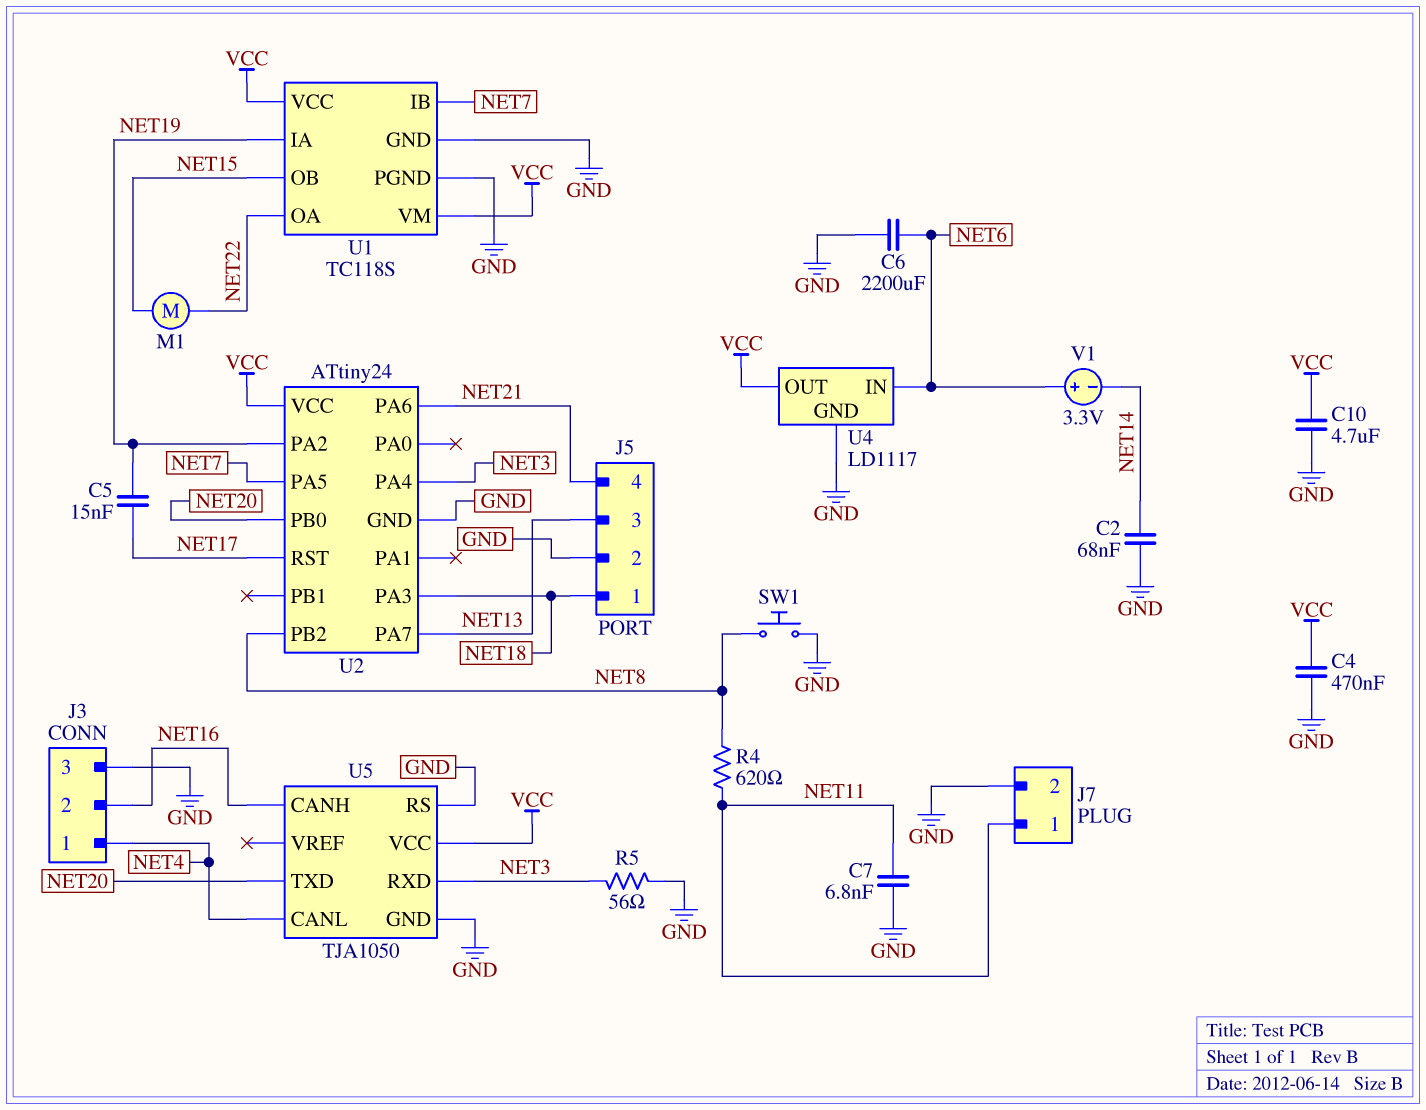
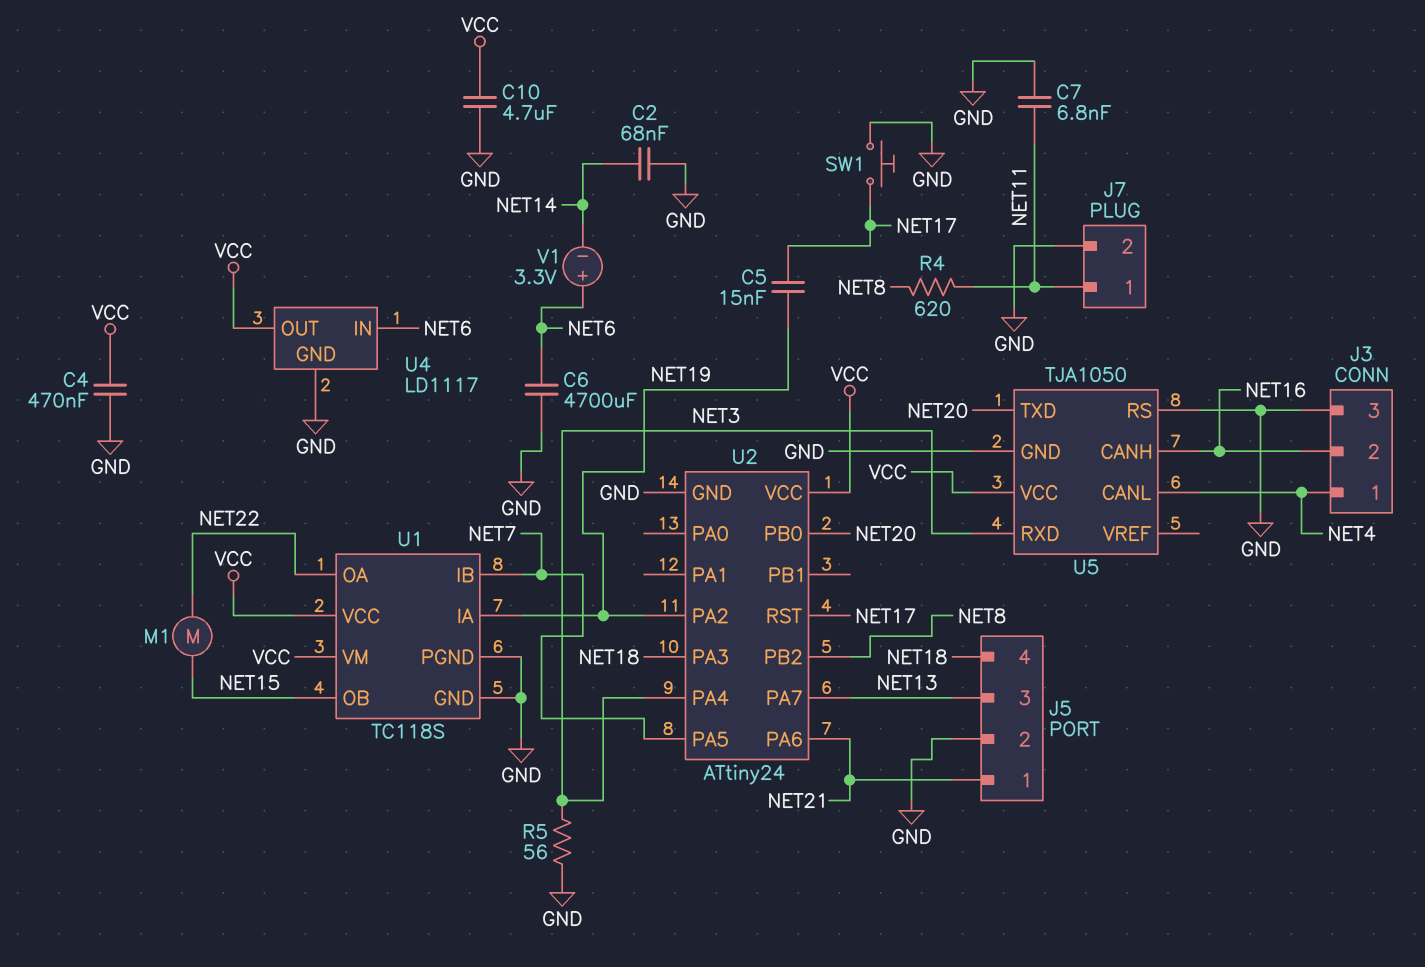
C6: 2200uF (GND, NET6) -> 4700uF (GND, NET6)
J5 pin 1: NET18 -> NET21
J5 pin 4: NET21 -> NET18
SW1: button (GND, NET8) -> button (GND, NET17)

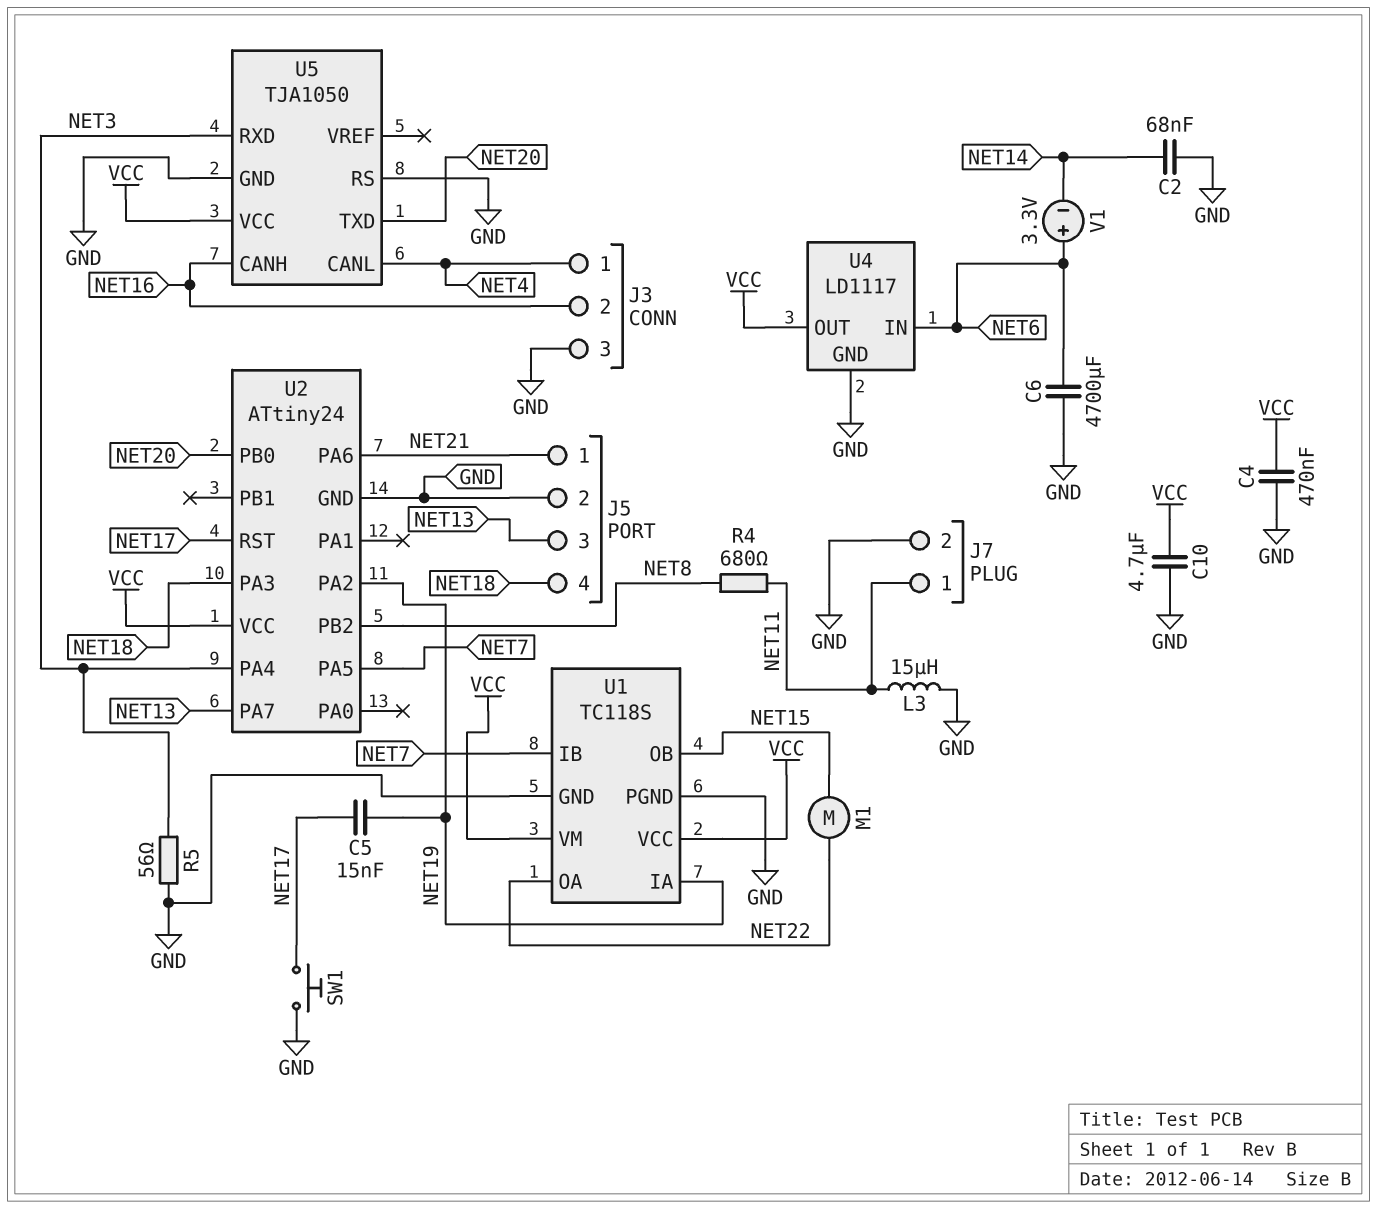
C7: 6.8nF (GND, NET11) -> none
L3: none -> 15uH (GND, NET11)
R4: 620 (NET8, NET11) -> 680 (NET8, NET11)

